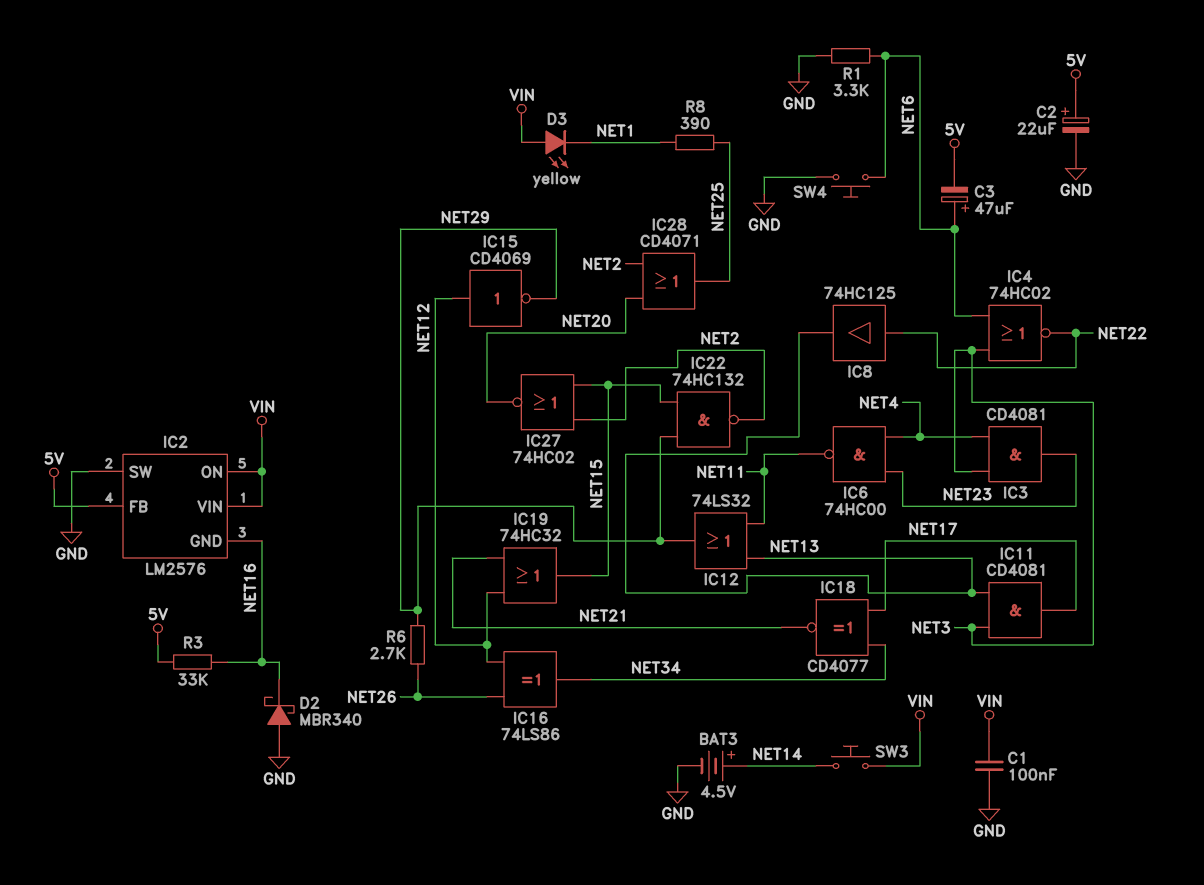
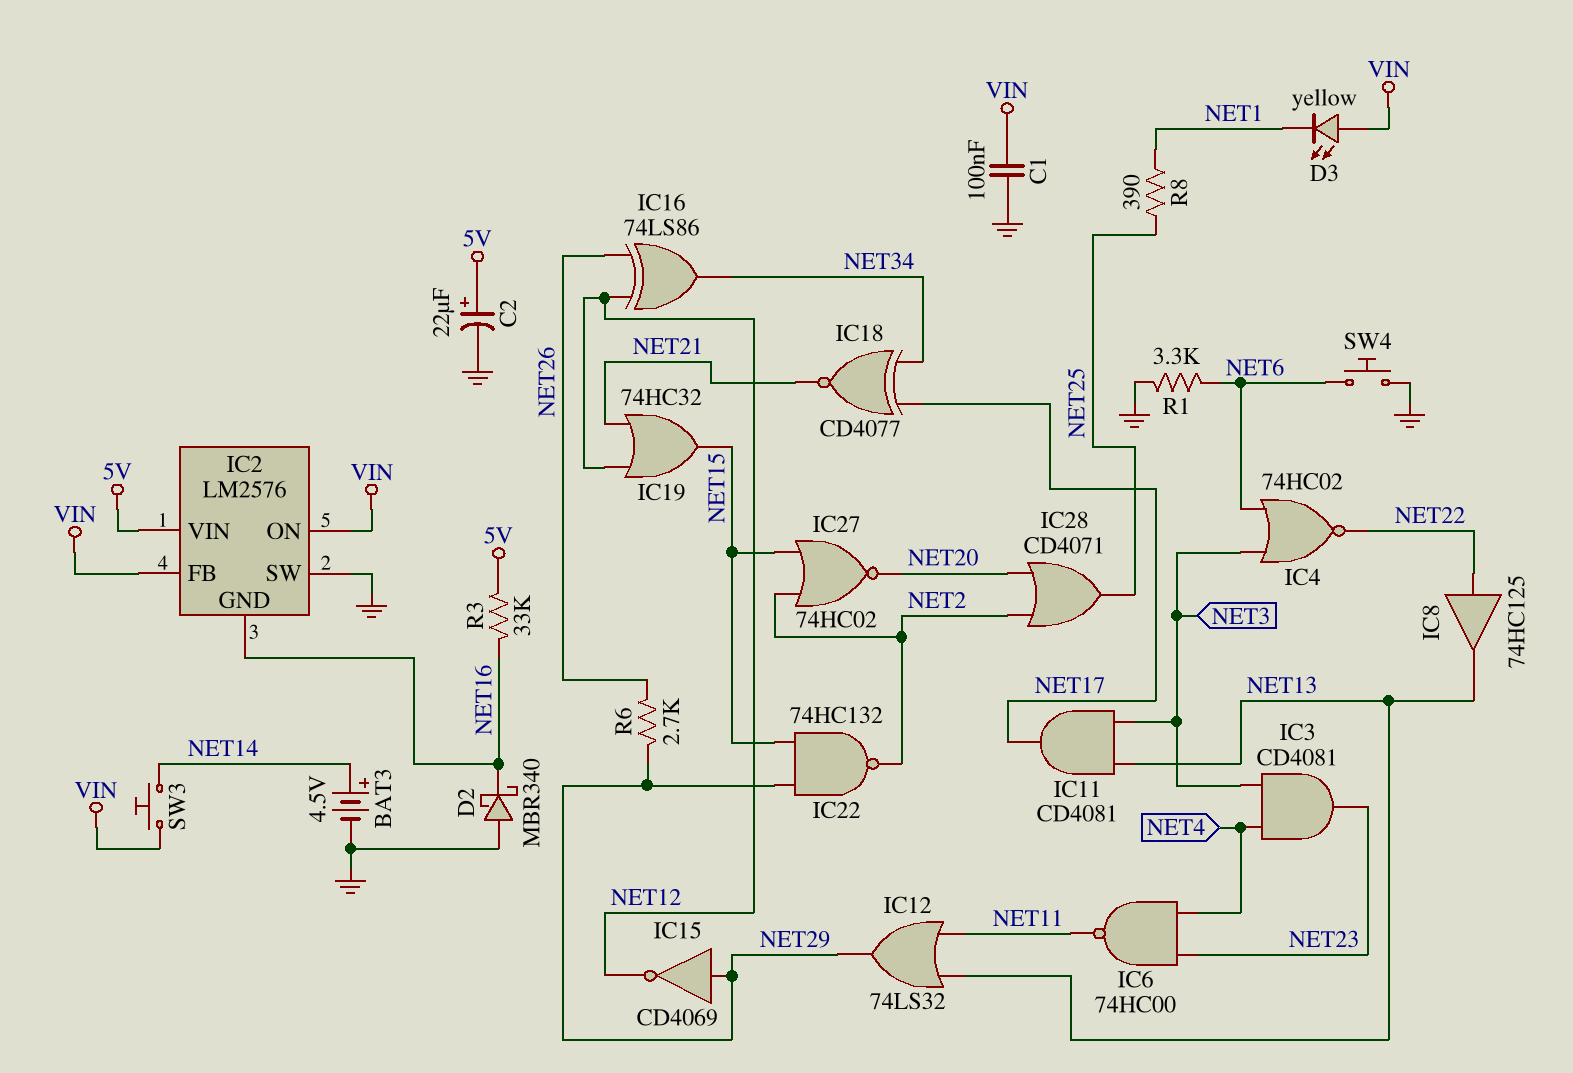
C3: 47uF (plus NET6, minus 5V) -> none
IC2 pin FB: 5V -> VIN
IC2 pin VIN: VIN -> 5V
IC15: NOT CD4069 (in NET12, out NET29) -> NOT CD4069 (in NET29, out NET12)

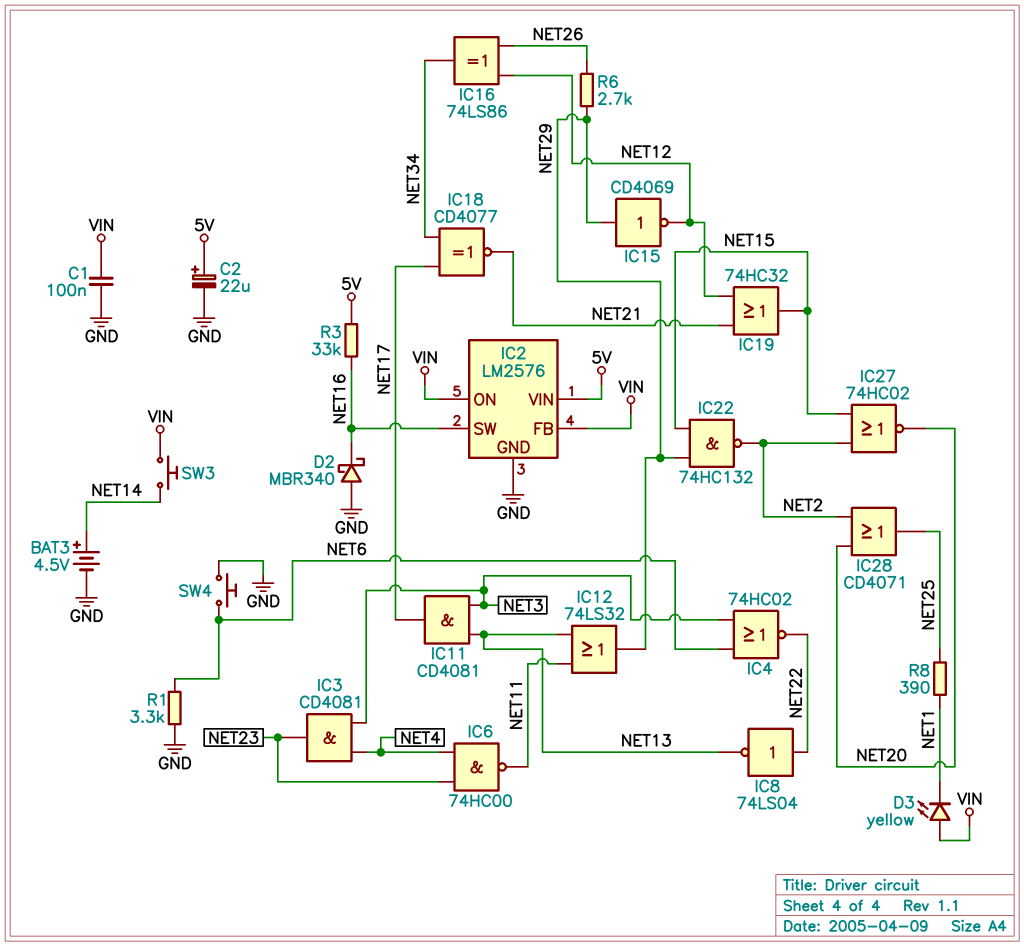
IC2 pin GND: NET16 -> GND
IC2 pin SW: GND -> NET16
IC8: buffer 74HC125 (in NET22, out NET13) -> NOT 74LS04 (in NET22, out NET13)

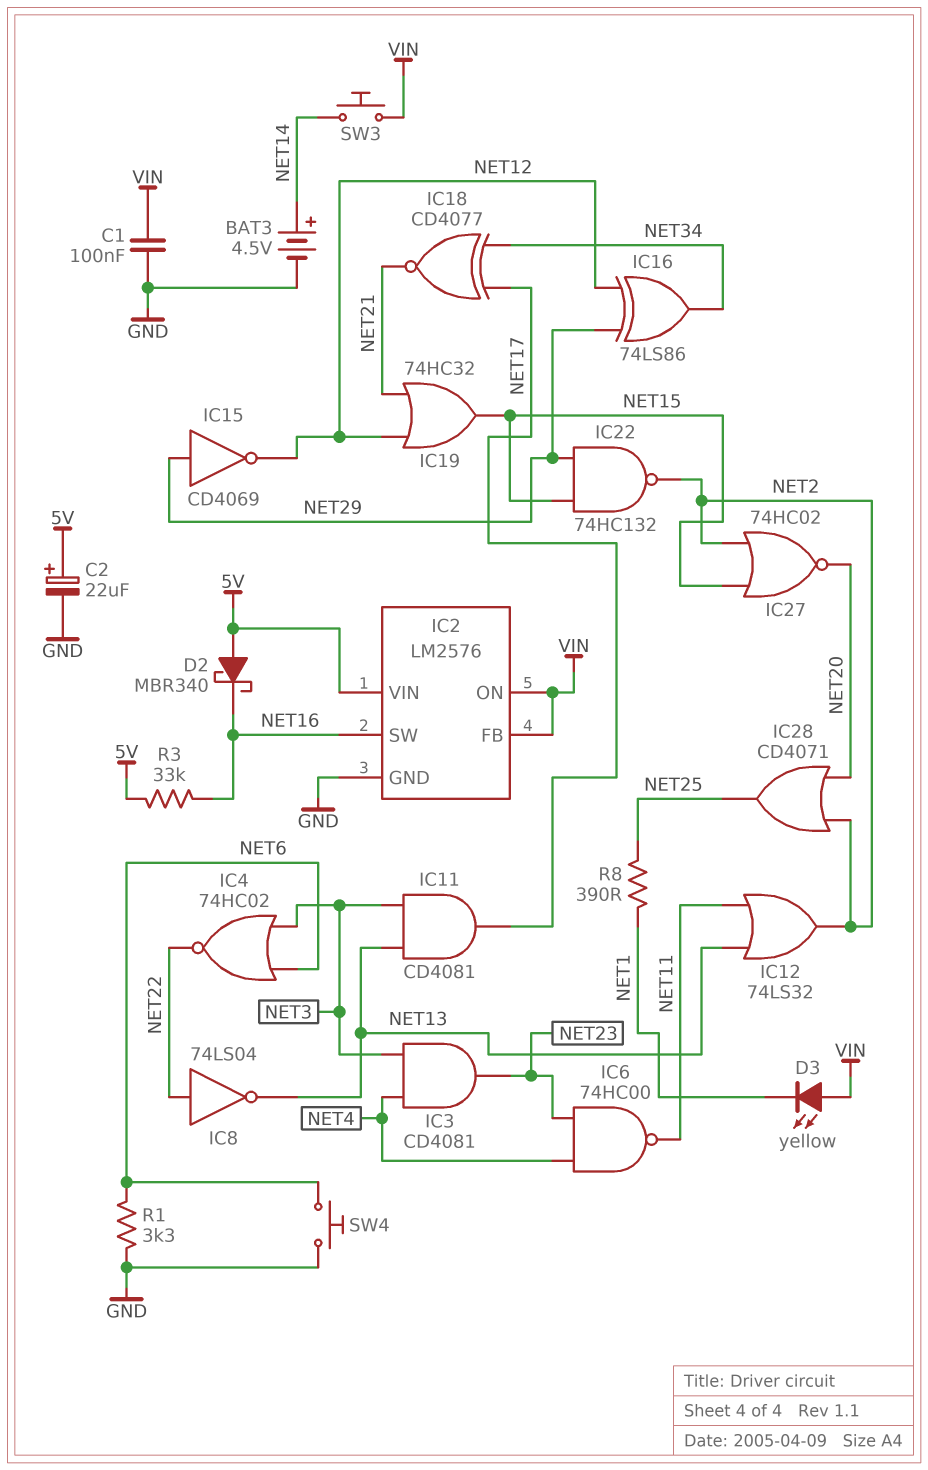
D2: schottky MBR340 (A GND, K NET16) -> schottky MBR340 (A 5V, K NET16)
IC12: OR 74LS32 (in NET11, in NET13, out NET29) -> OR 74LS32 (in NET11, in NET13, out NET2)
IC16: XOR 74LS86 (in NET12, in NET26, out NET34) -> XOR 74LS86 (in NET12, in NET29, out NET34)
R6: 2.7k (NET26, NET29) -> none

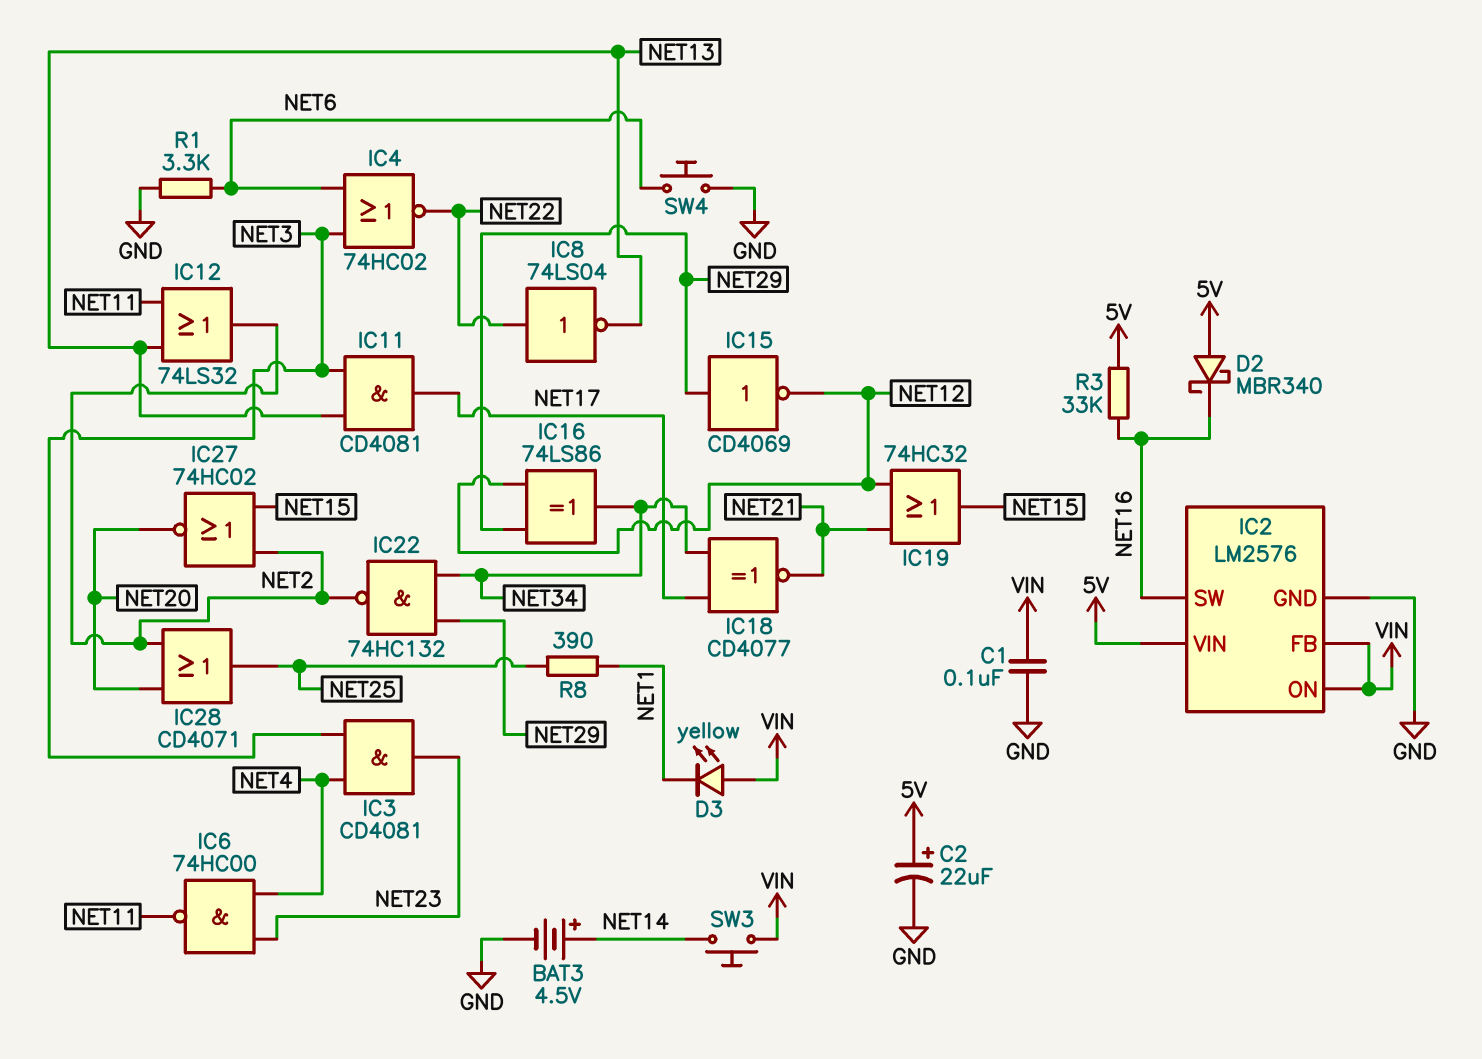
IC22: NAND 74HC132 (in NET15, in NET29, out NET2) -> NAND 74HC132 (in NET29, in NET34, out NET2)

